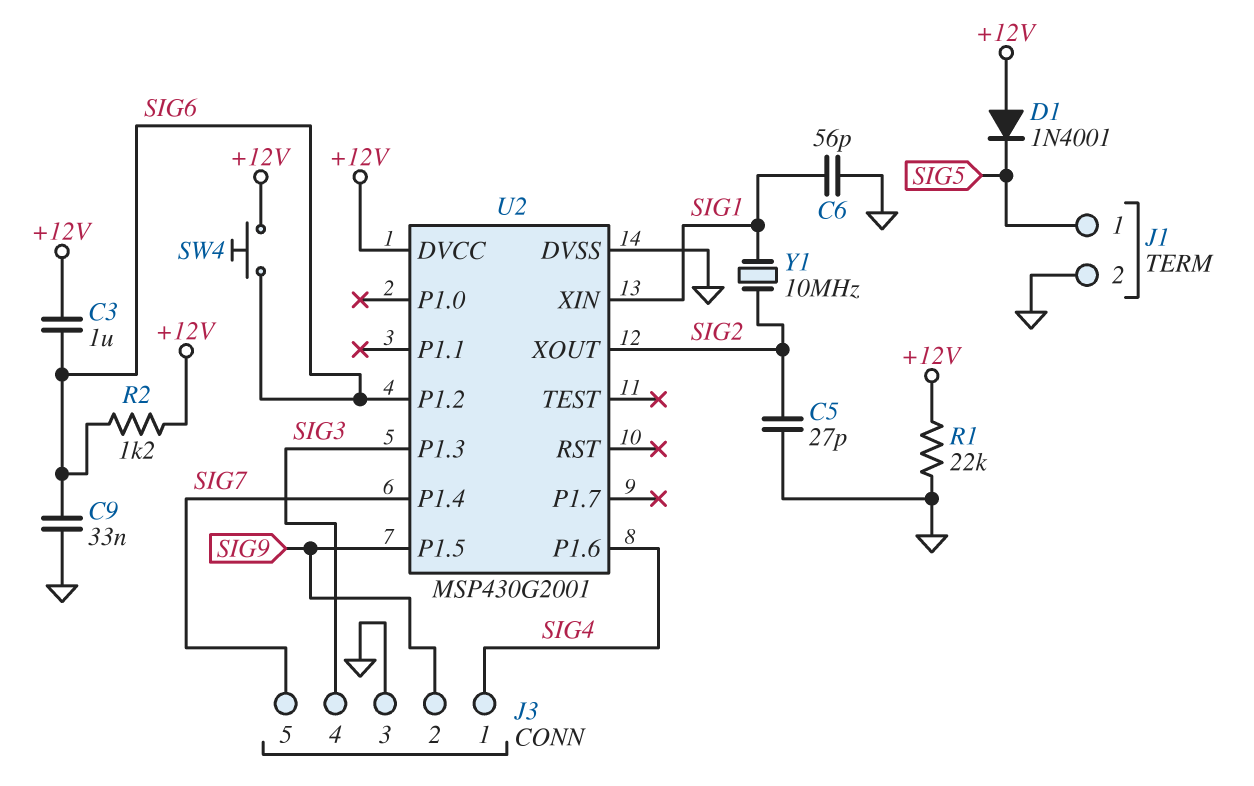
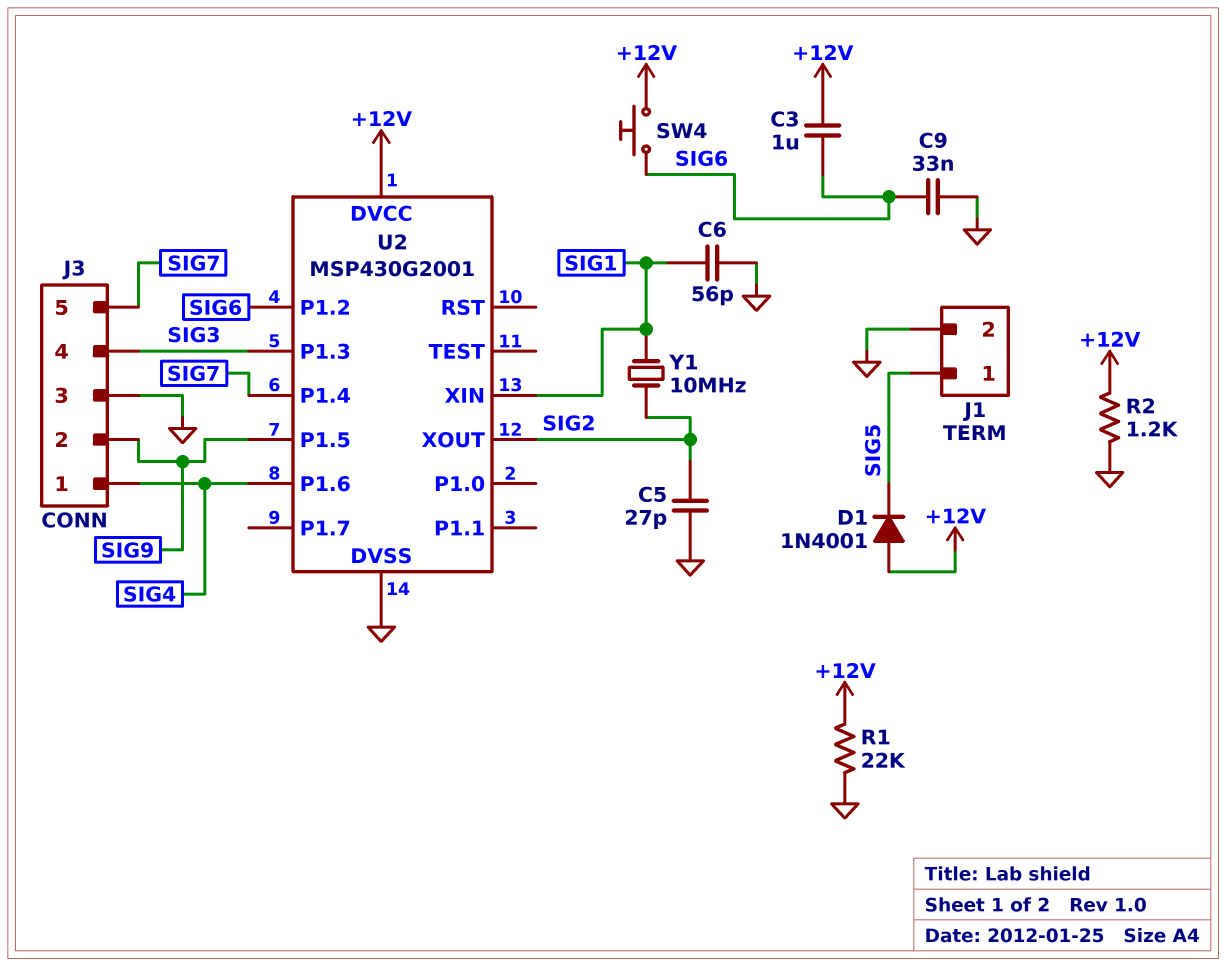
R2: 1.2k (+12V, SIG6) -> 1.2k (+12V, GND)

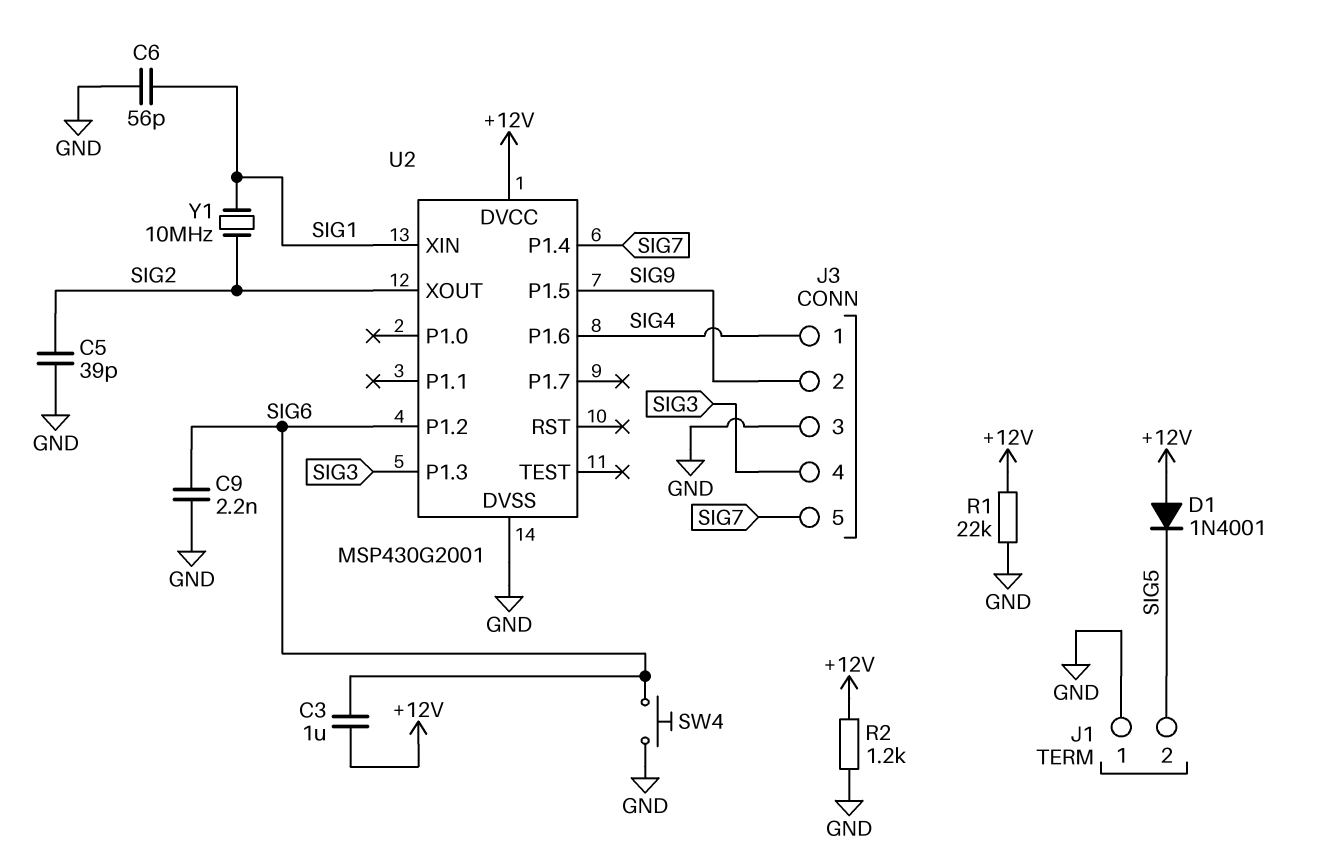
C5: 27pF (GND, SIG2) -> 39pF (GND, SIG2)
C9: 33nF (GND, SIG6) -> 2.2nF (GND, SIG6)
J1 pin 1: SIG5 -> GND
J1 pin 2: GND -> SIG5
SW4: button (+12V, SIG6) -> button (GND, SIG6)

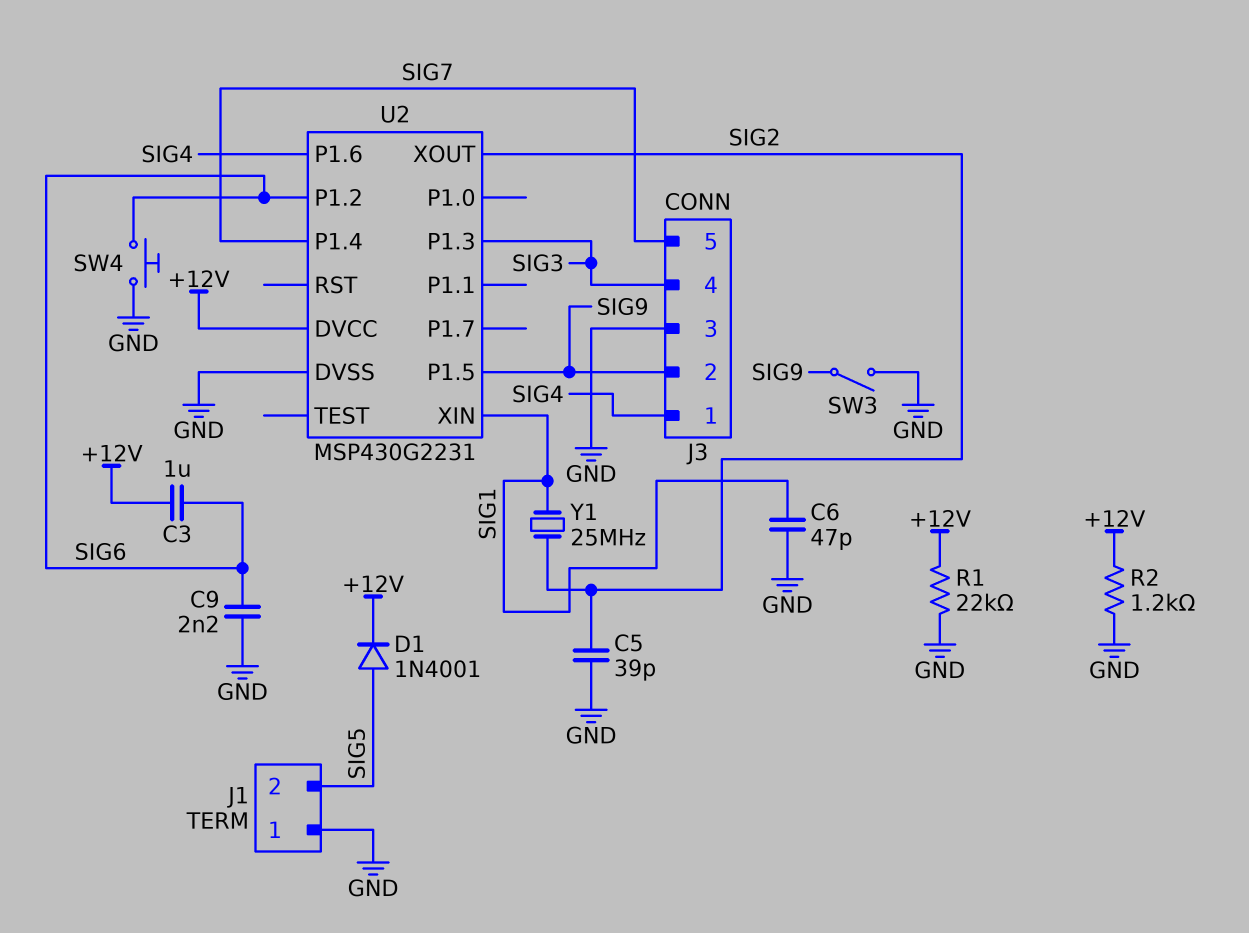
C6: 56pF (GND, SIG1) -> 47pF (GND, SIG1)
D1: diode 1N4001 (A +12V, K SIG5) -> diode 1N4001 (A SIG5, K +12V)
SW3: none -> switch (GND, SIG9)
U2: MSP430G2001 -> MSP430G2231
Y1: 10MHz (SIG1, SIG2) -> 25MHz (SIG1, SIG2)

